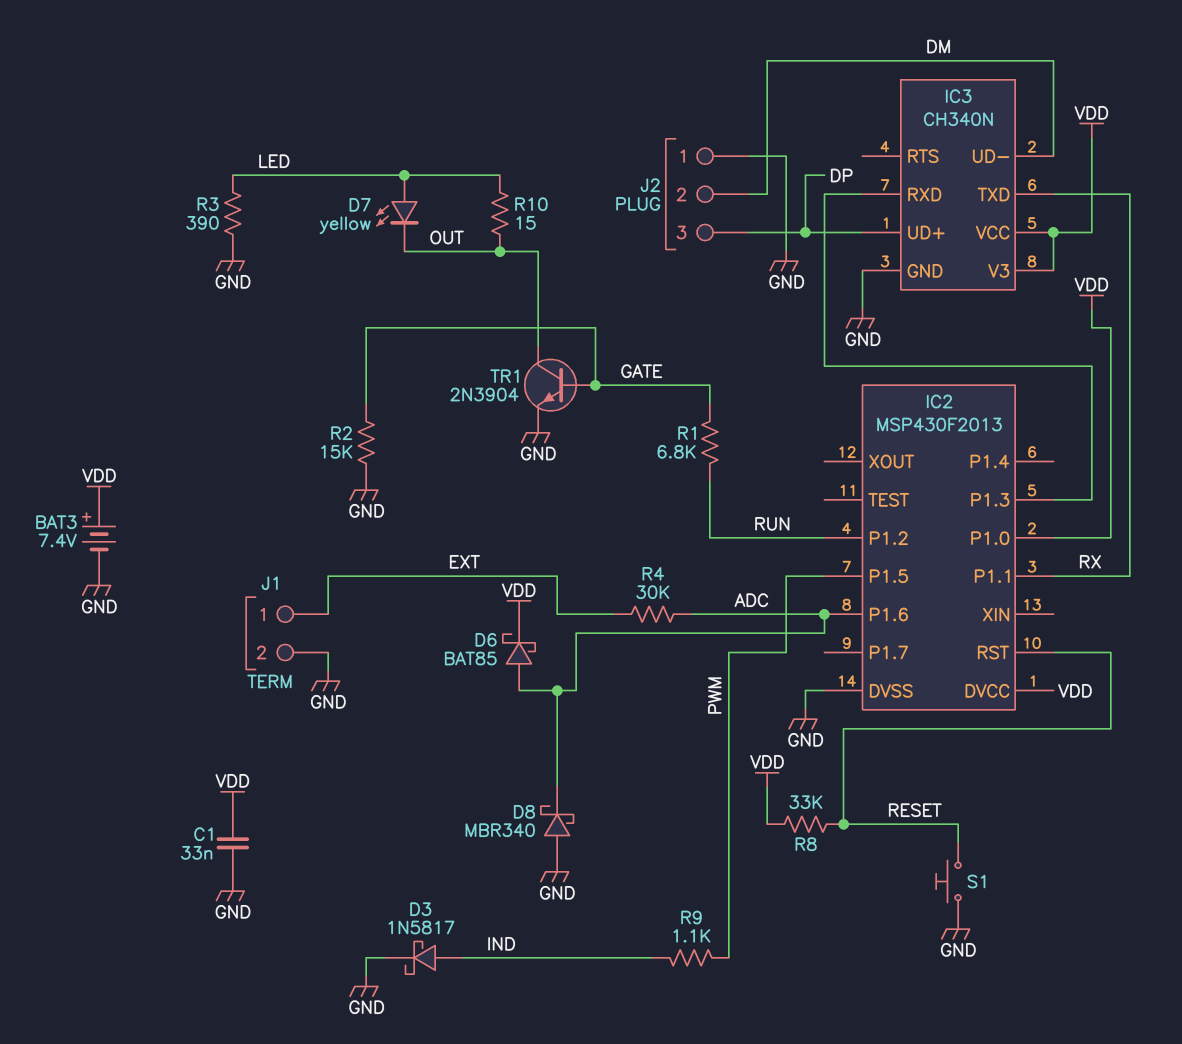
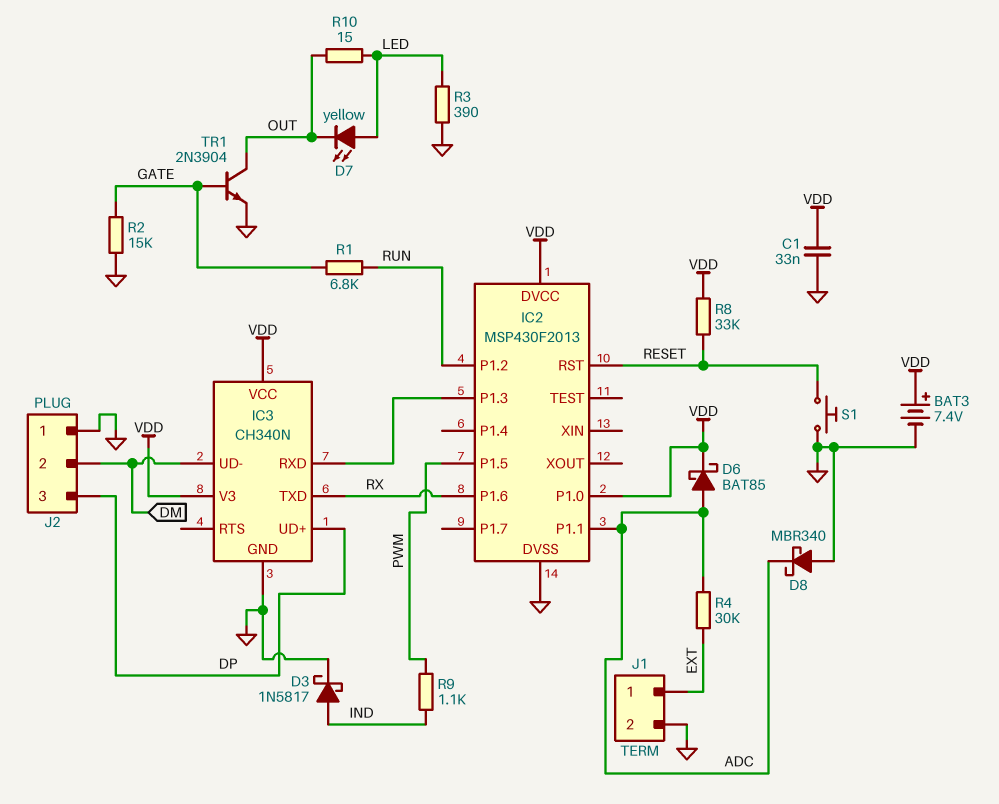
IC2 pin P1.1: RX -> ADC
IC2 pin P1.6: ADC -> RX

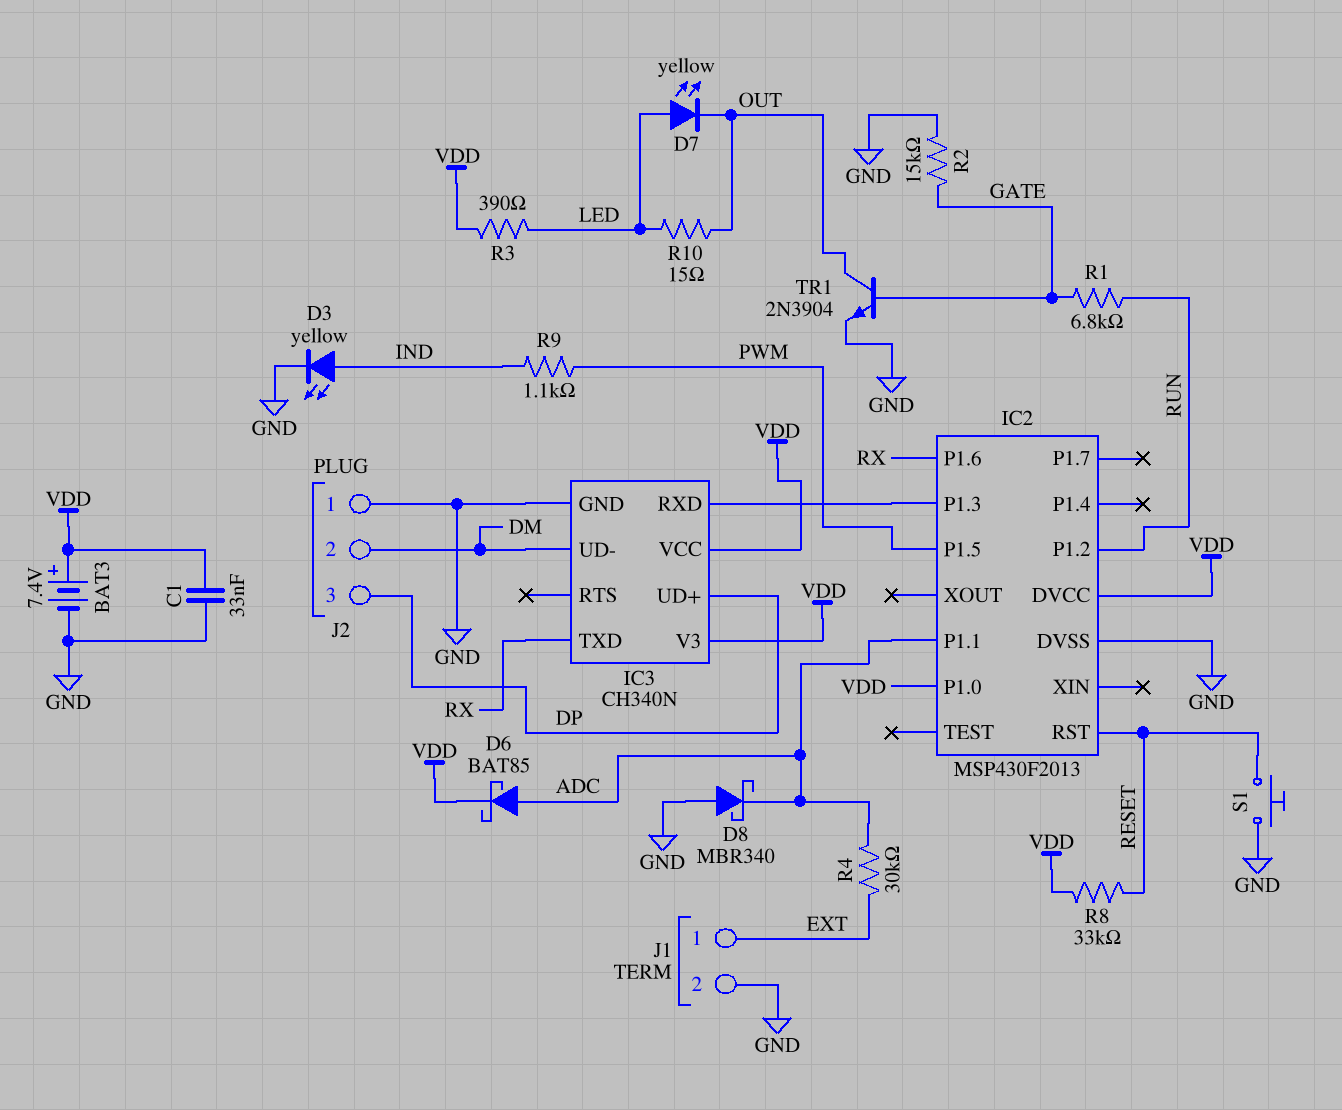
D3: schottky 1N5817 (A IND, K GND) -> LED yellow (A IND, K GND)
R3: 390 (GND, LED) -> 390 (LED, VDD)

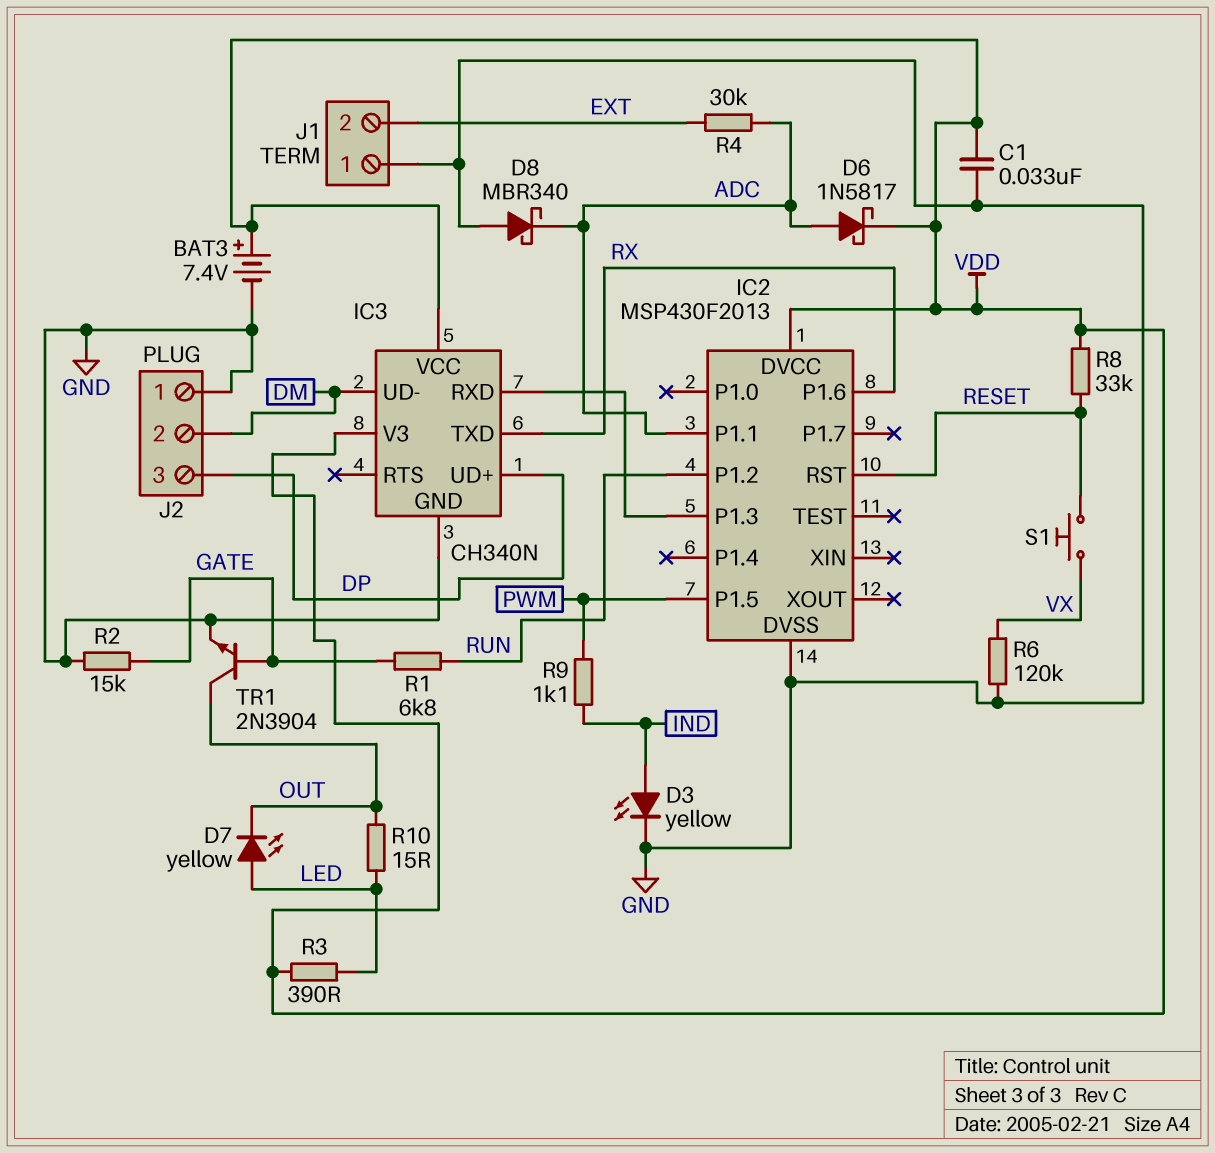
D6: schottky BAT85 (A ADC, K VDD) -> schottky 1N5817 (A ADC, K VDD)
IC2 pin P1.0: VDD -> none
J1 pin 1: EXT -> GND
J1 pin 2: GND -> EXT
R6: none -> 120k (GND, VX)
S1: button (GND, RESET) -> button (RESET, VX)

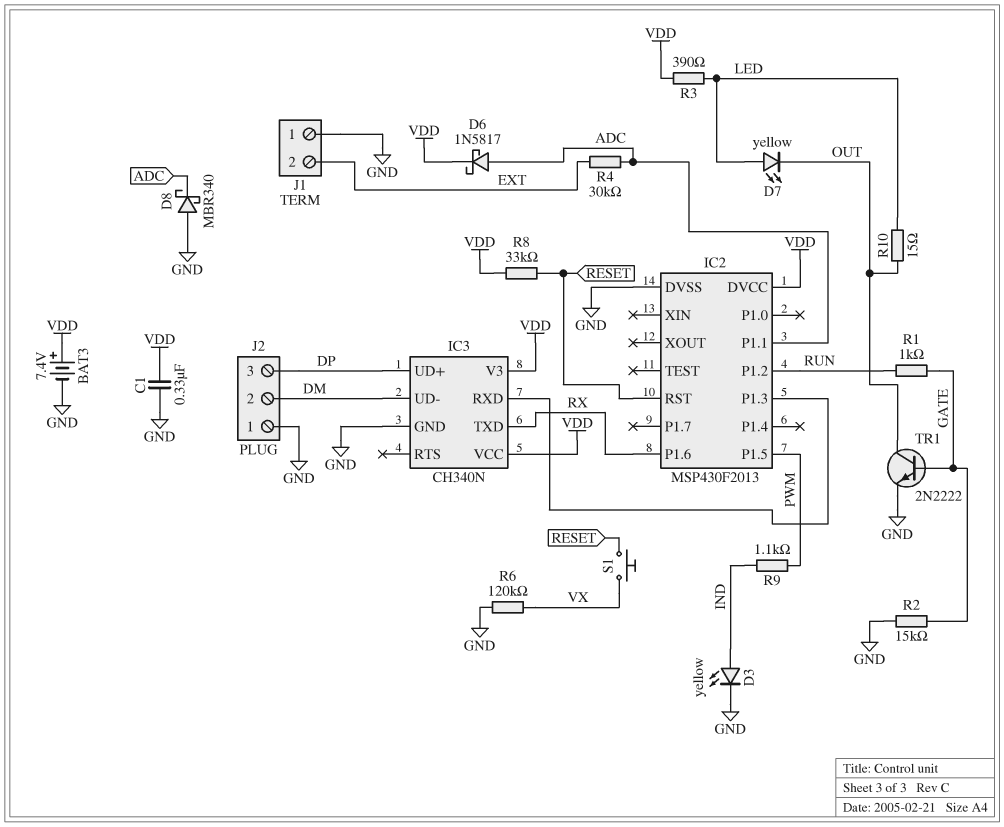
C1: 33nF (GND, VDD) -> 330nF (GND, VDD)
R1: 6.8k (GATE, RUN) -> 1k (GATE, RUN)
TR1: NPN 2N3904 (B GATE, C OUT, E GND) -> NPN 2N2222 (B GATE, C OUT, E GND)

